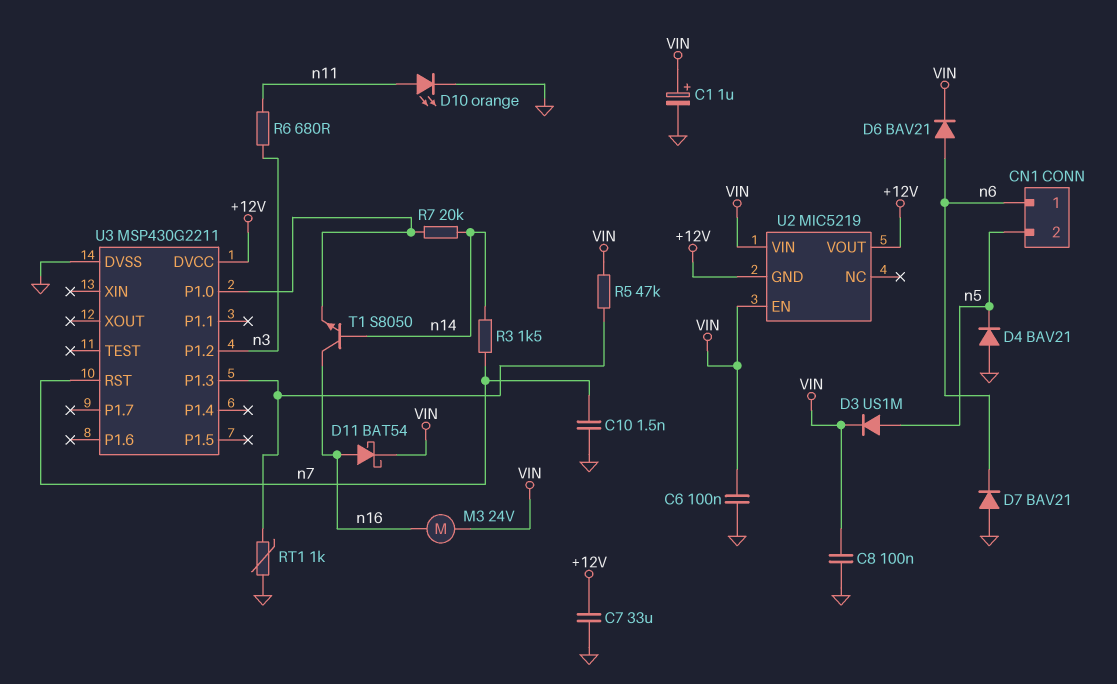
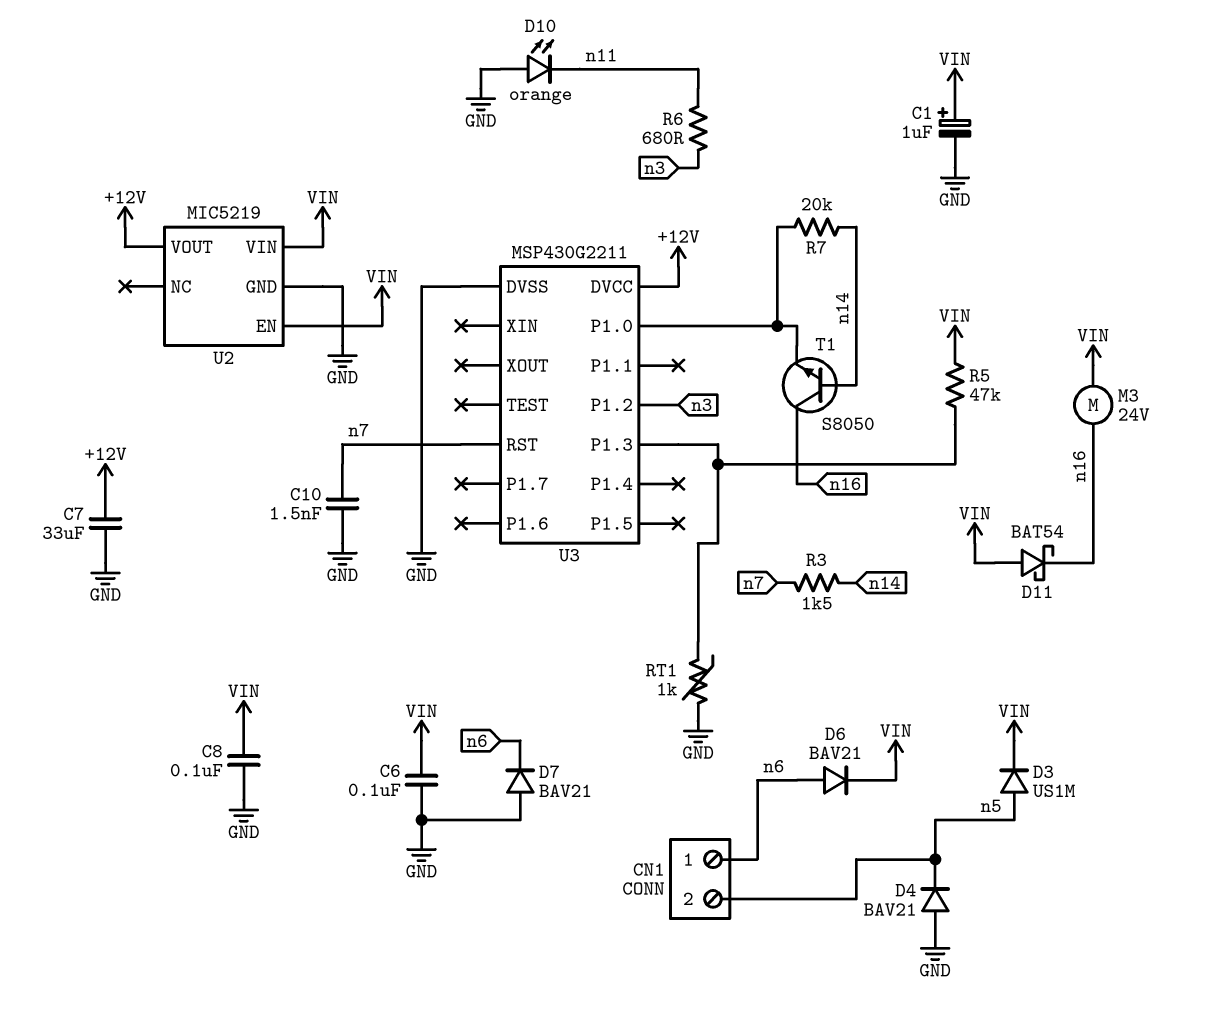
D10: LED orange (A n11, K GND) -> LED orange (A GND, K n11)
D11: schottky BAT54 (A n16, K VIN) -> schottky BAT54 (A VIN, K n16)
U2 pin GND: +12V -> GND

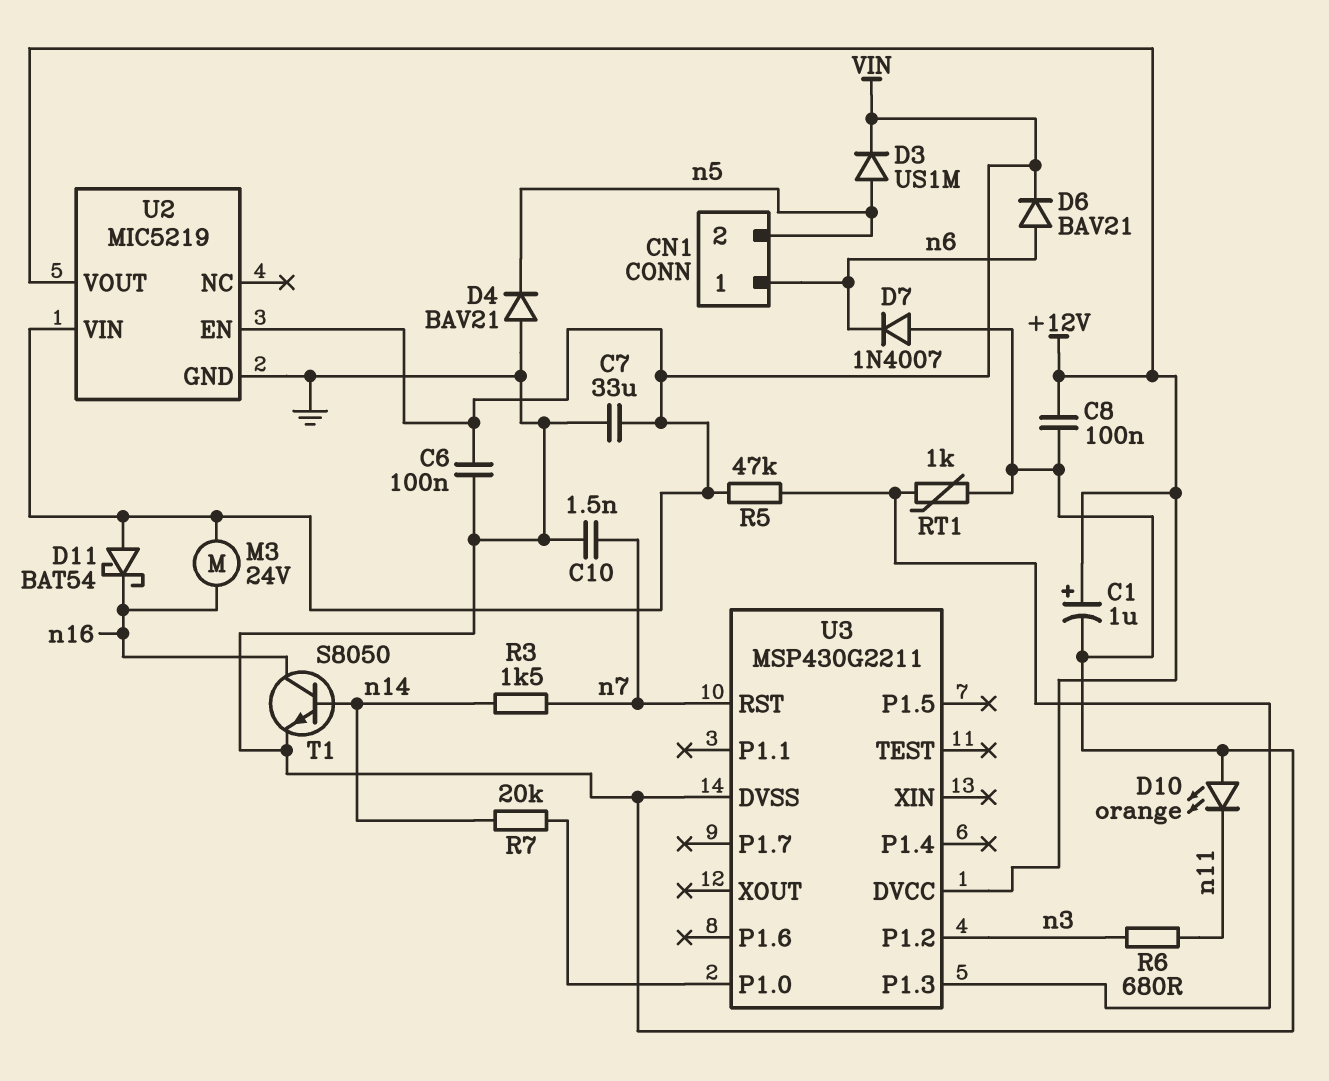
C1: 1uF (plus VIN, minus GND) -> 1uF (plus +12V, minus GND)
C7: 33uF (+12V, GND) -> 33uF (GND, VIN)
C8: 100nF (GND, VIN) -> 100nF (+12V, GND)
D7: diode BAV21 (A GND, K n6) -> diode 1N4007 (A GND, K n6)
T1: NPN S8050 (B n14, C n16, E U3/P1.0) -> NPN S8050 (B n14, C n16, E GND)

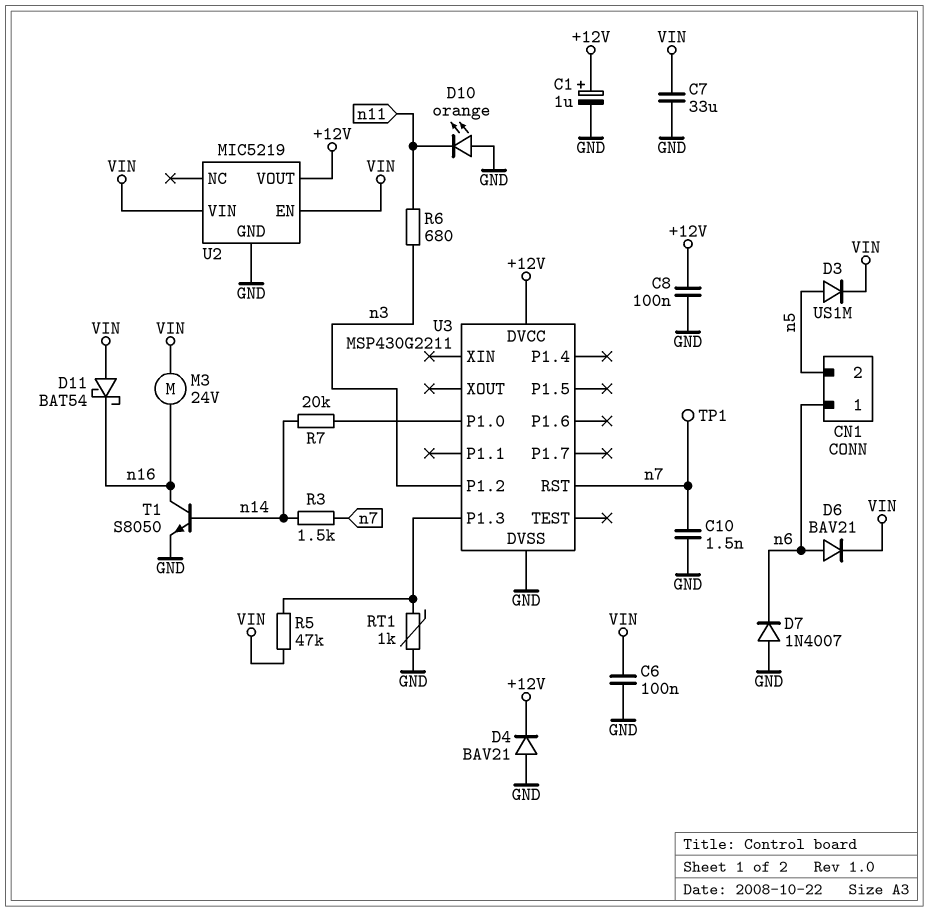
D4: diode BAV21 (A GND, K n5) -> diode BAV21 (A GND, K +12V)
TP1: none -> test point (n7)

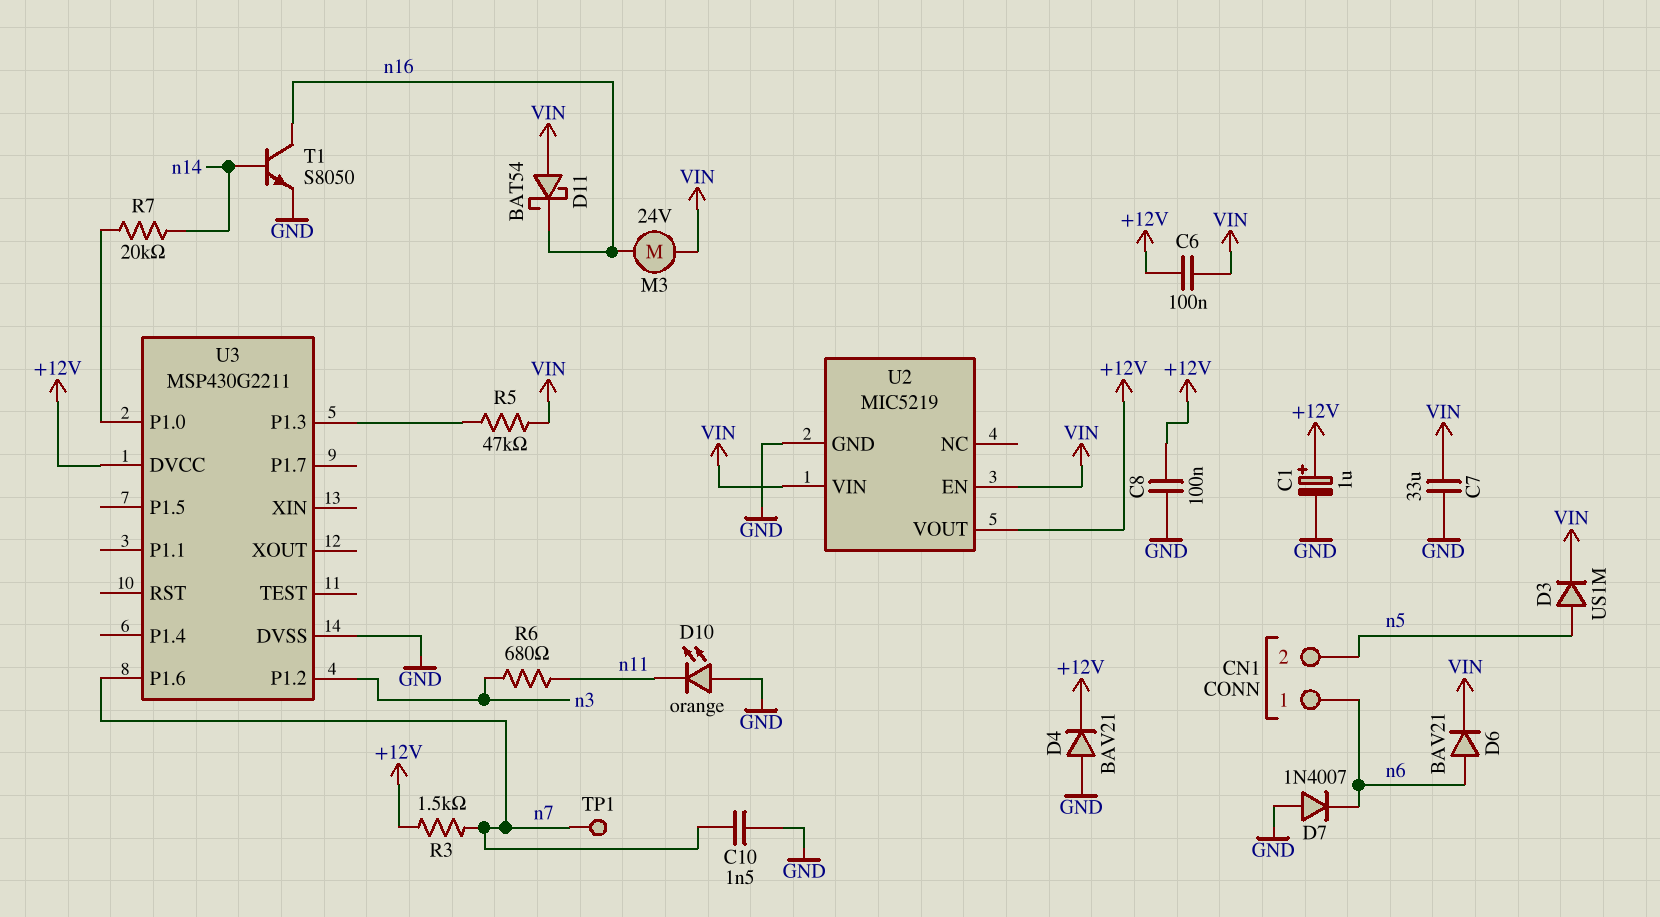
C6: 100nF (GND, VIN) -> 100nF (+12V, VIN)
R3: 1.5k (n7, n14) -> 1.5k (+12V, n7)
RT1: 1k (GND, U3/P1.3) -> none
U3 pin P1.6: none -> n7
U3 pin RST: n7 -> none

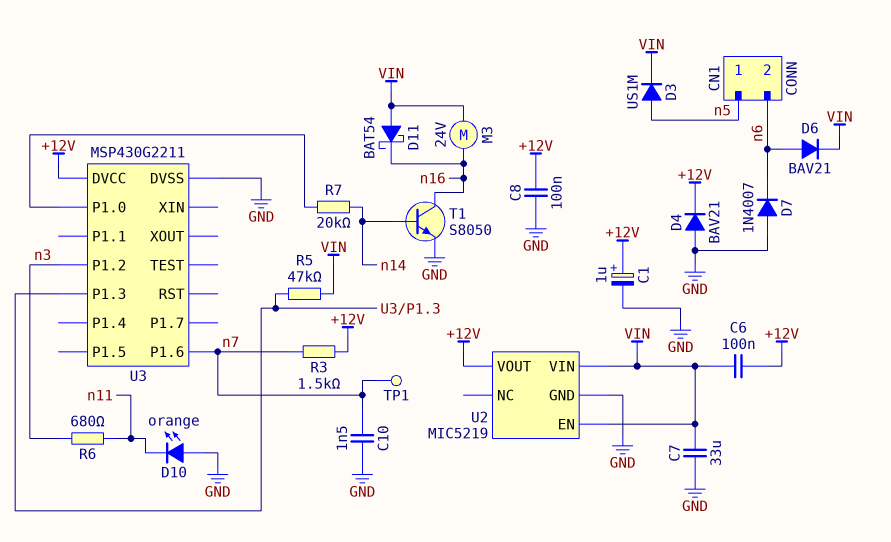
CN1 pin 1: n6 -> n5
CN1 pin 2: n5 -> n6

